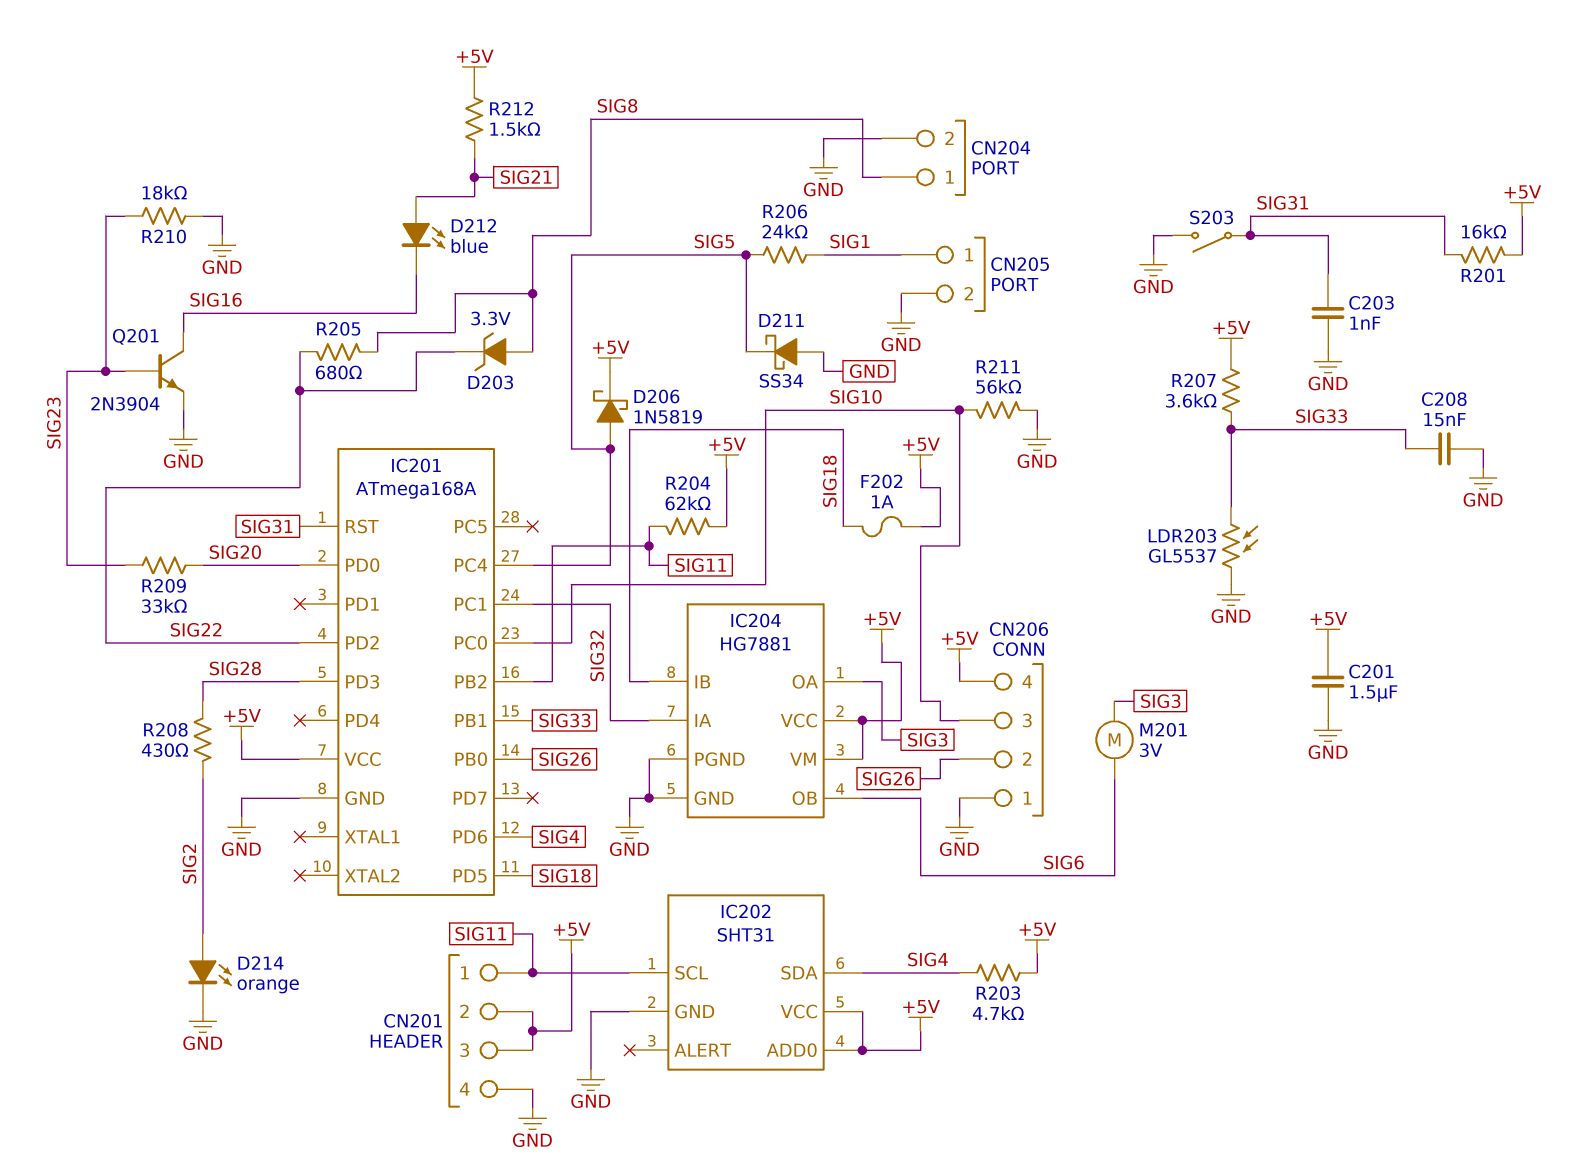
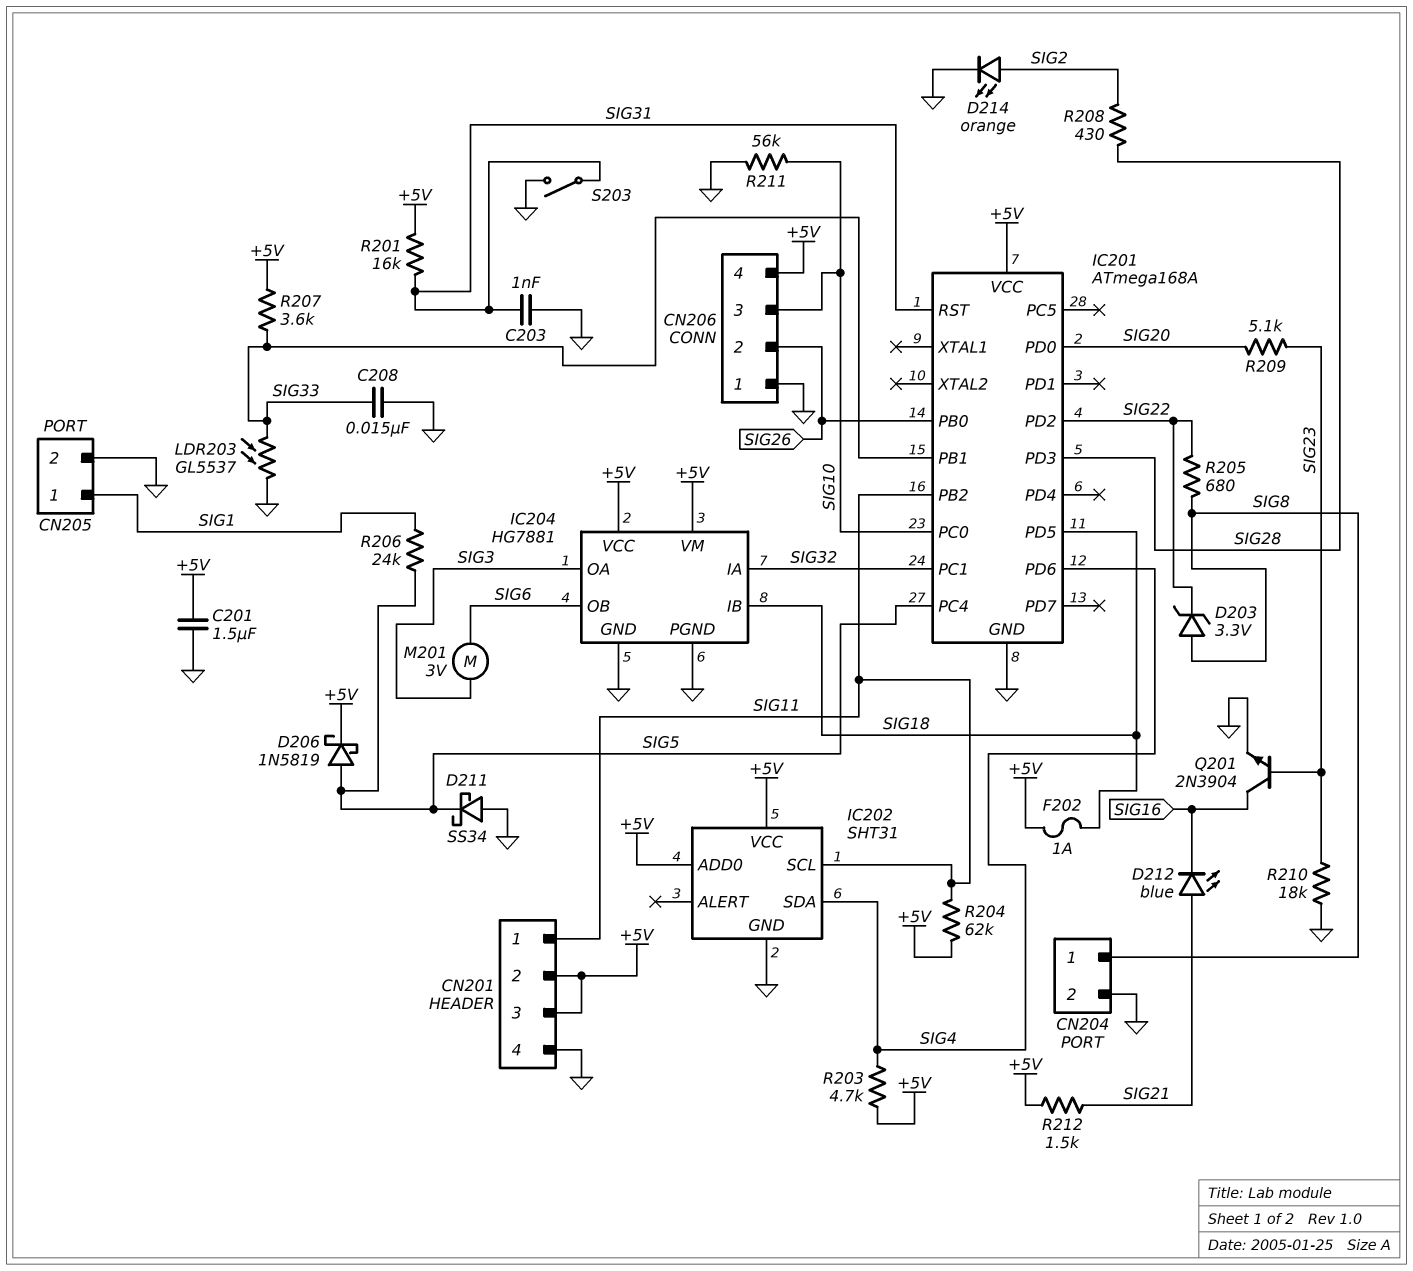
R209: 33k (SIG20, SIG23) -> 5.1k (SIG20, SIG23)

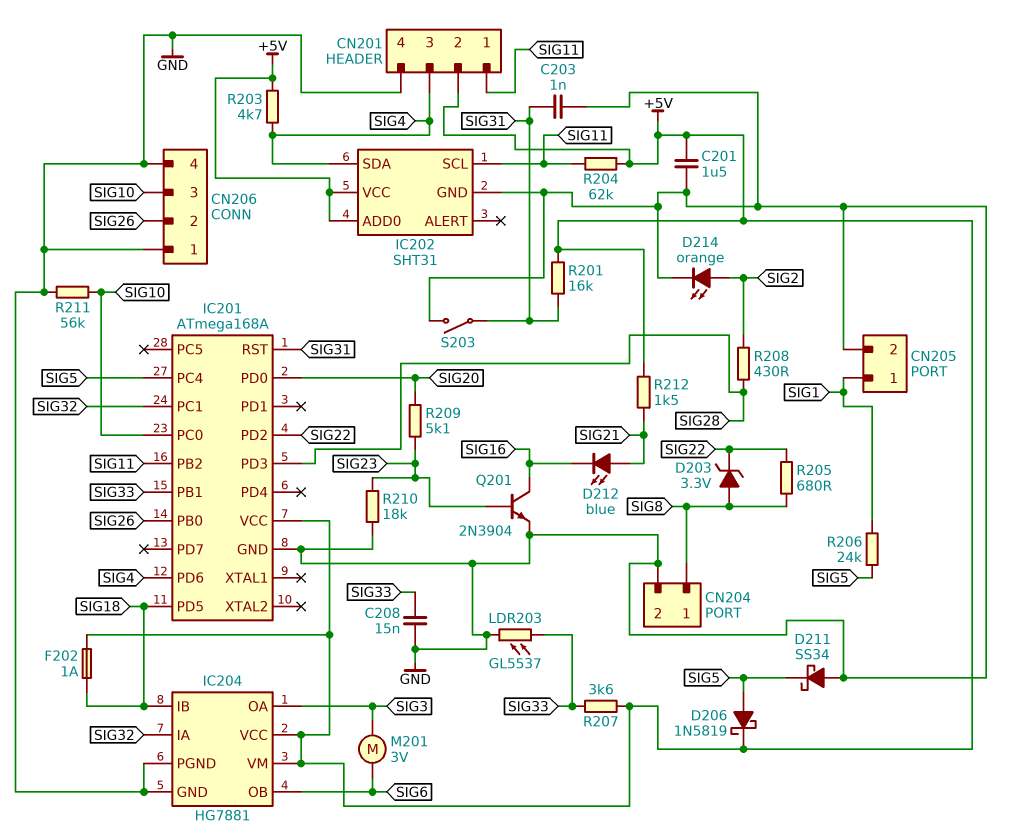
CN201 pin 3: +5V -> SIG4
CN206 pin 4: +5V -> GND

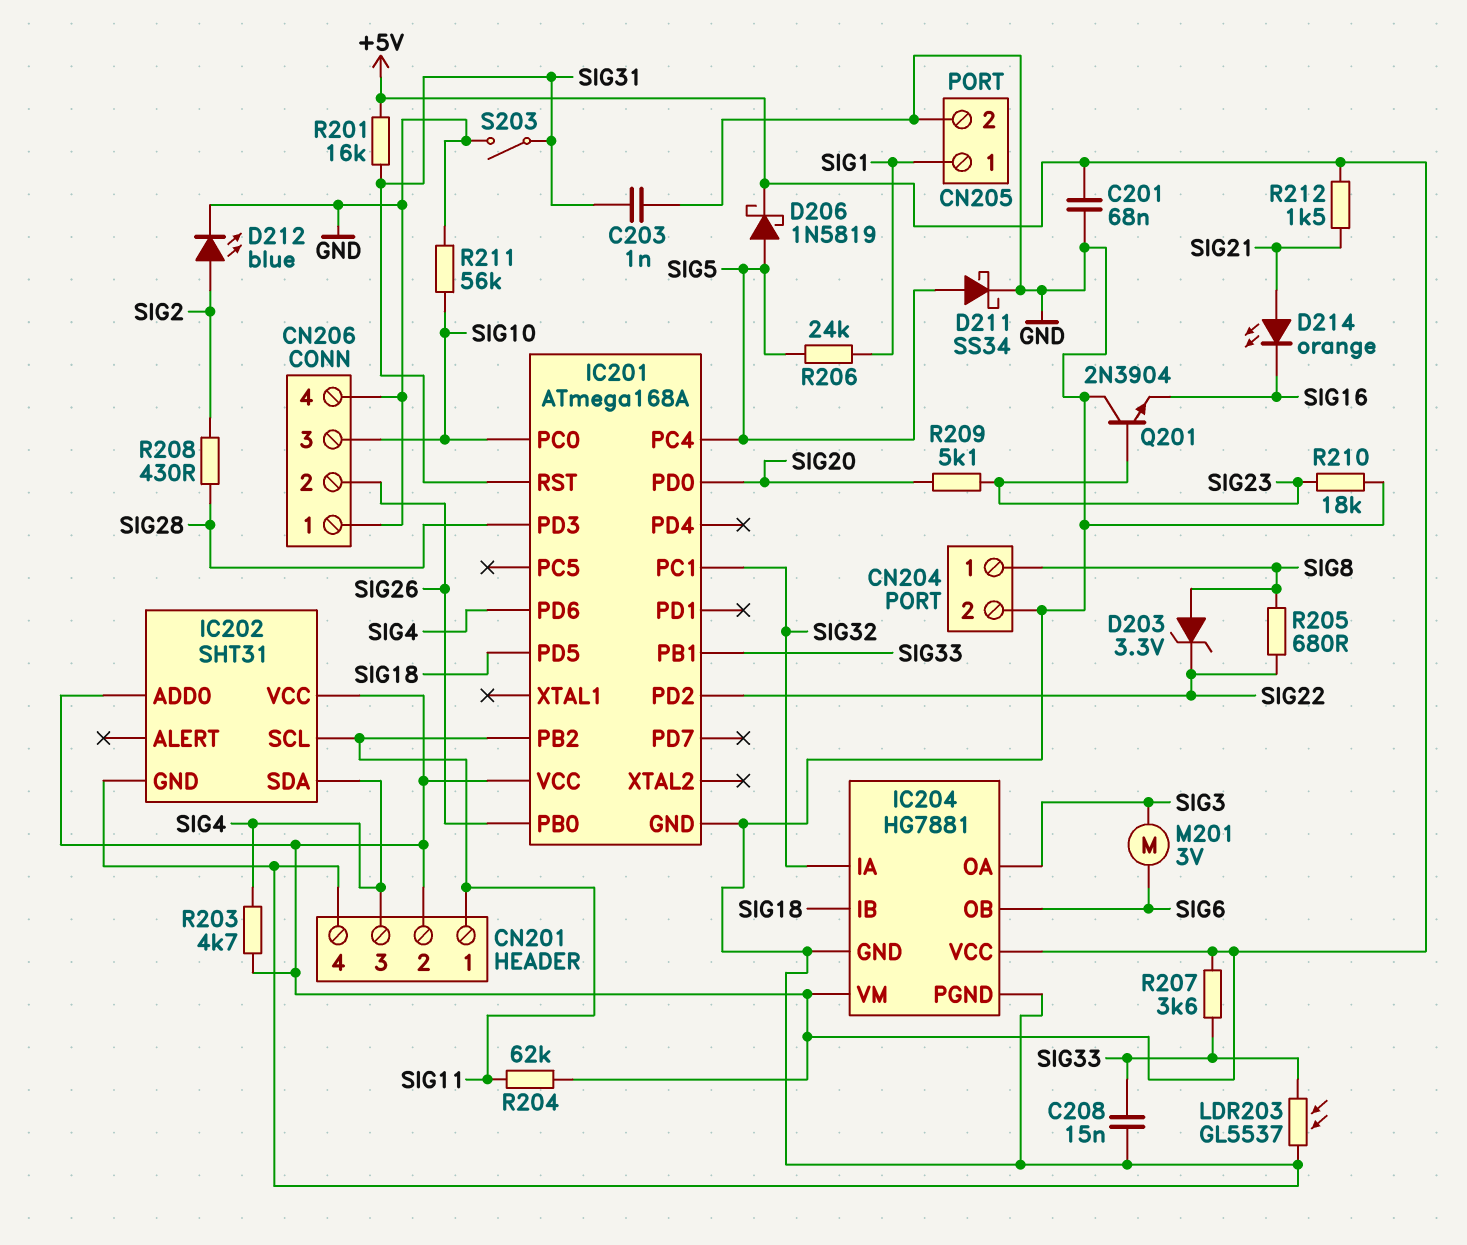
C201: 1.5uF (+5V, GND) -> 68nF (+5V, GND)
D211: schottky SS34 (A GND, K SIG5) -> schottky SS34 (A SIG5, K GND)
D212: LED blue (A SIG21, K SIG16) -> LED blue (A SIG2, K GND)
D214: LED orange (A SIG2, K GND) -> LED orange (A SIG21, K SIG16)
F202: 1A (+5V, SIG18) -> none
Q201: NPN 2N3904 (B SIG23, C SIG16, E GND) -> NPN 2N3904 (B SIG23, C GND, E SIG16)

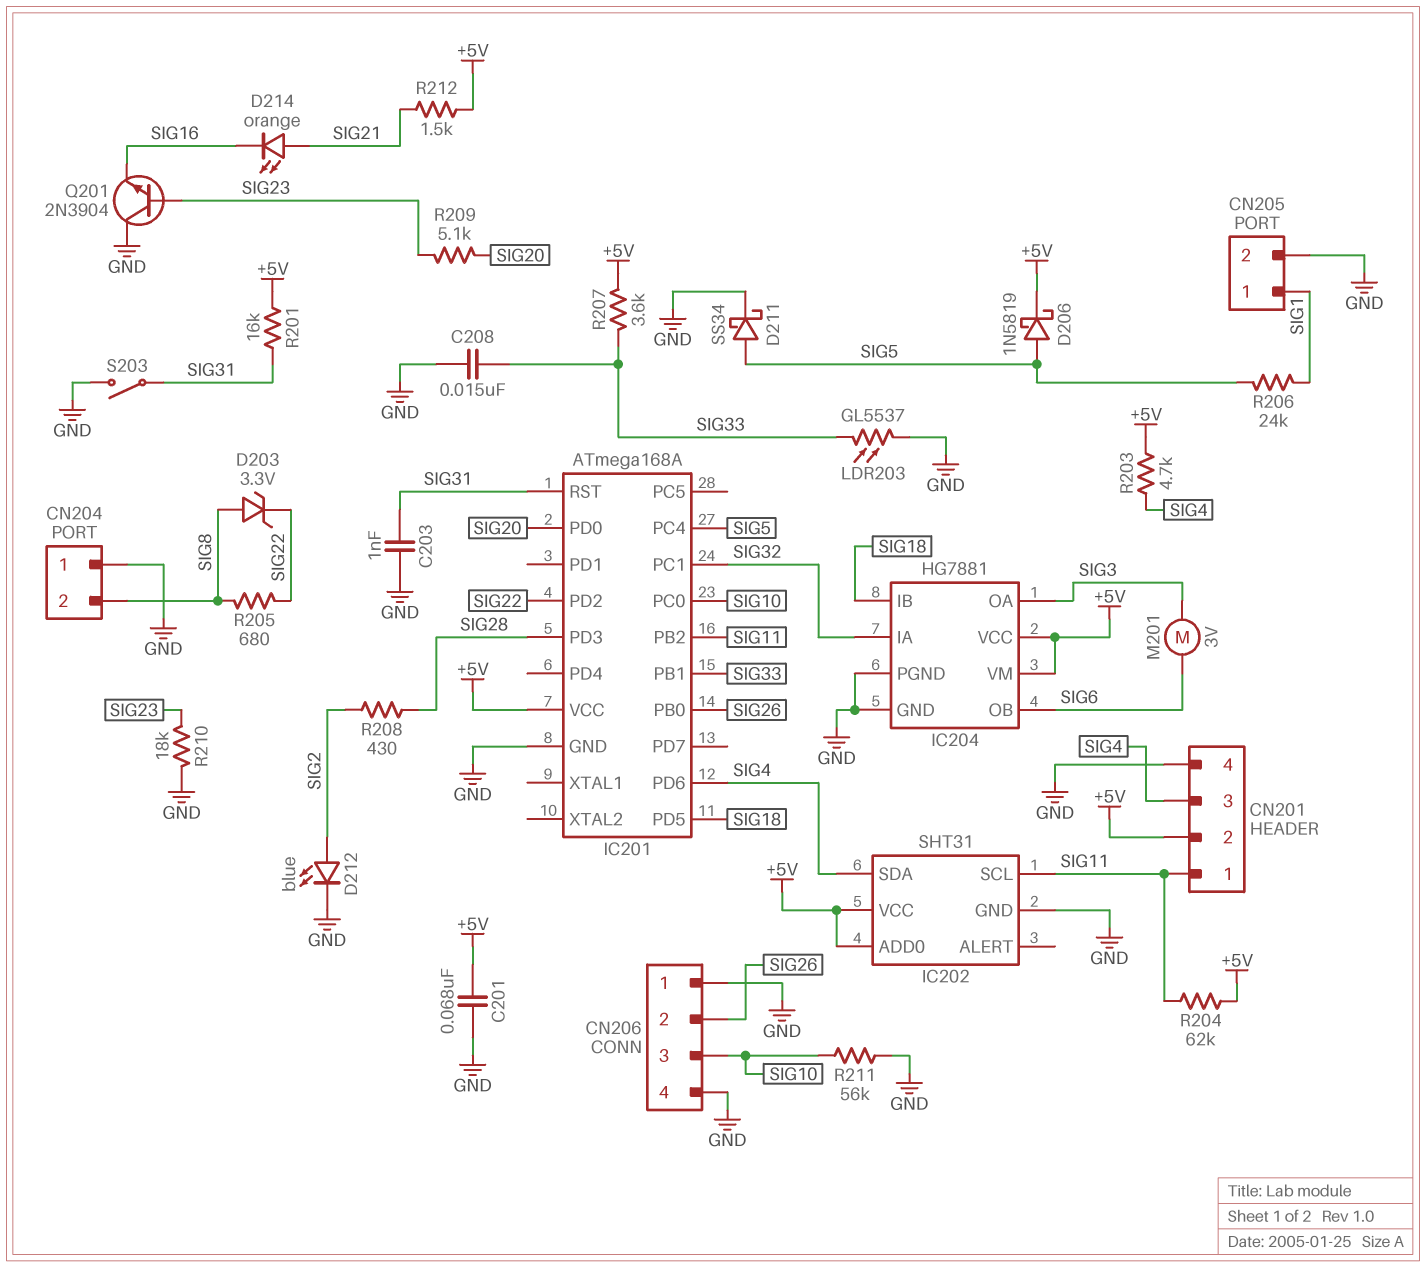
CN204 pin 1: SIG8 -> GND
CN204 pin 2: GND -> SIG8

